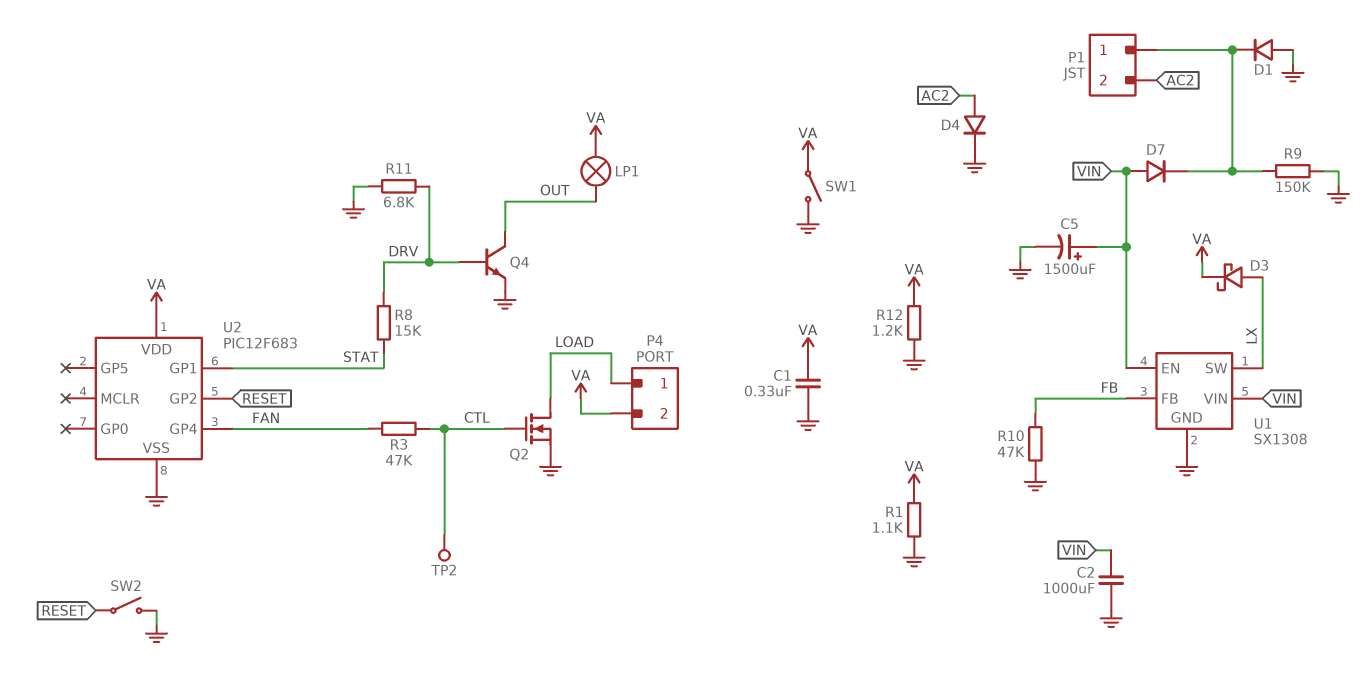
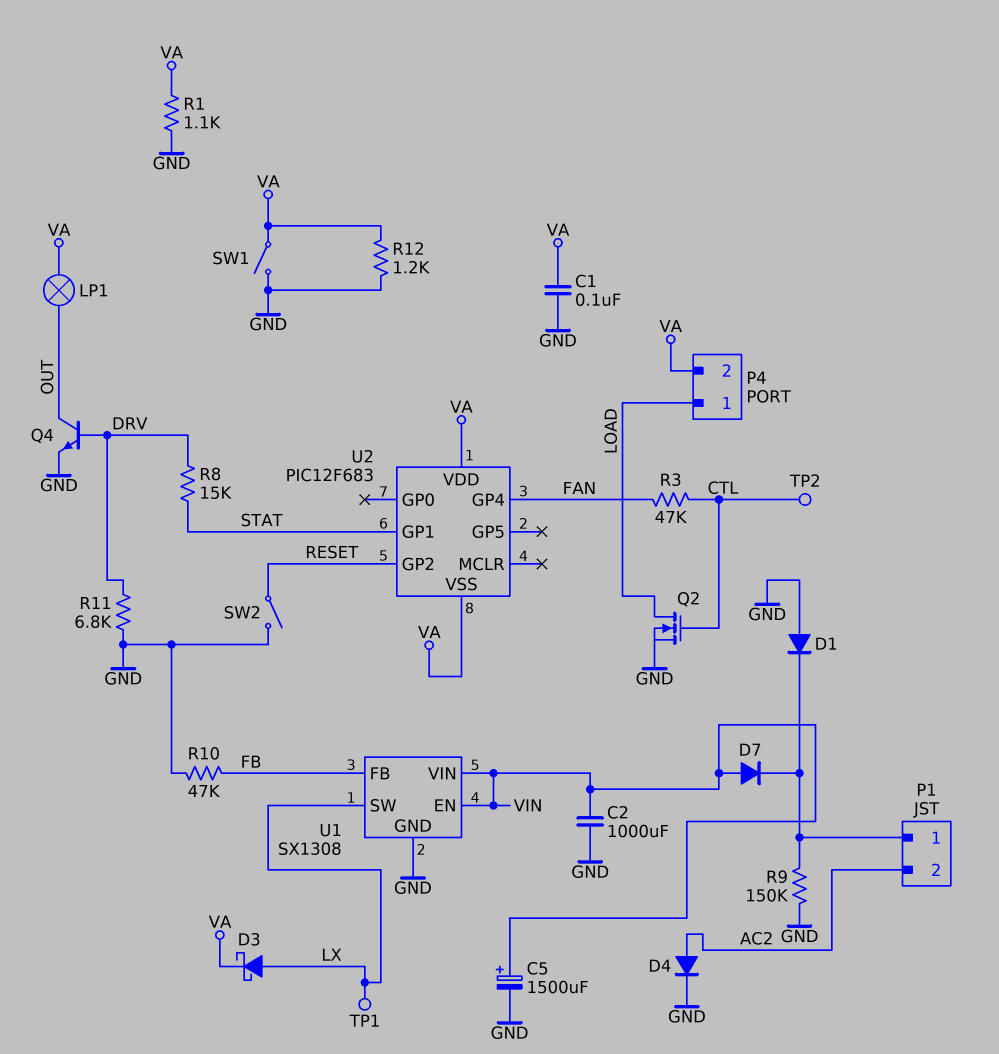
C1: 330nF (GND, VA) -> 100nF (GND, VA)
TP1: none -> test point (LX)
U2 pin VSS: GND -> VA

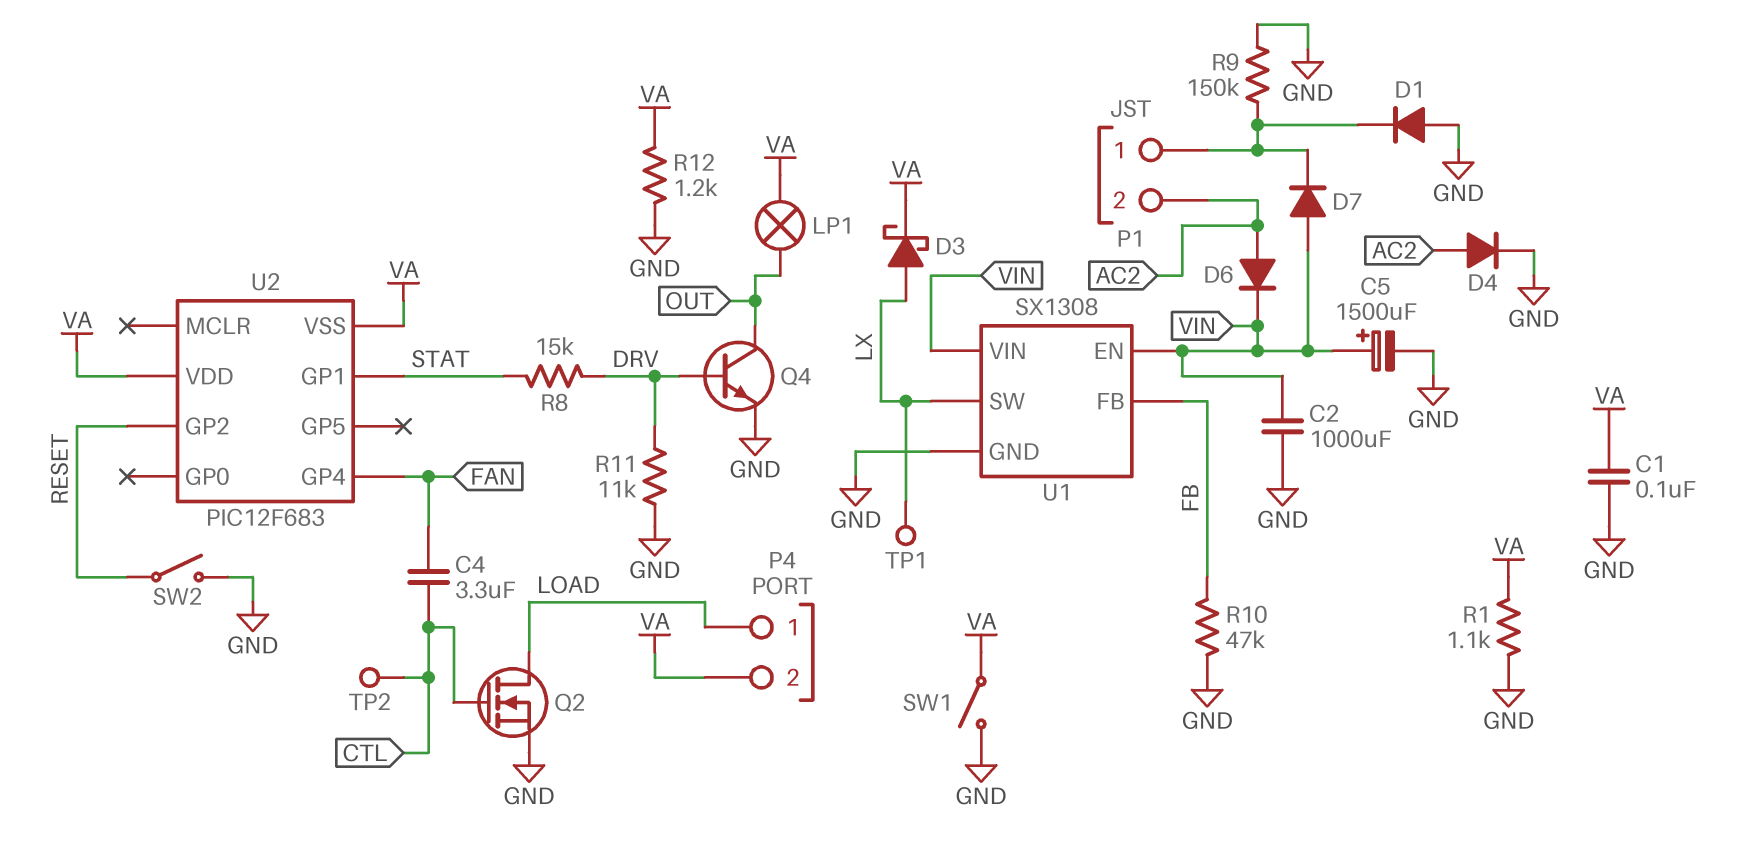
C4: none -> 3.3uF (CTL, FAN)
D6: none -> diode (A AC2, K VIN)
R3: 47k (CTL, FAN) -> none
R11: 6.8k (DRV, GND) -> 11k (DRV, GND)

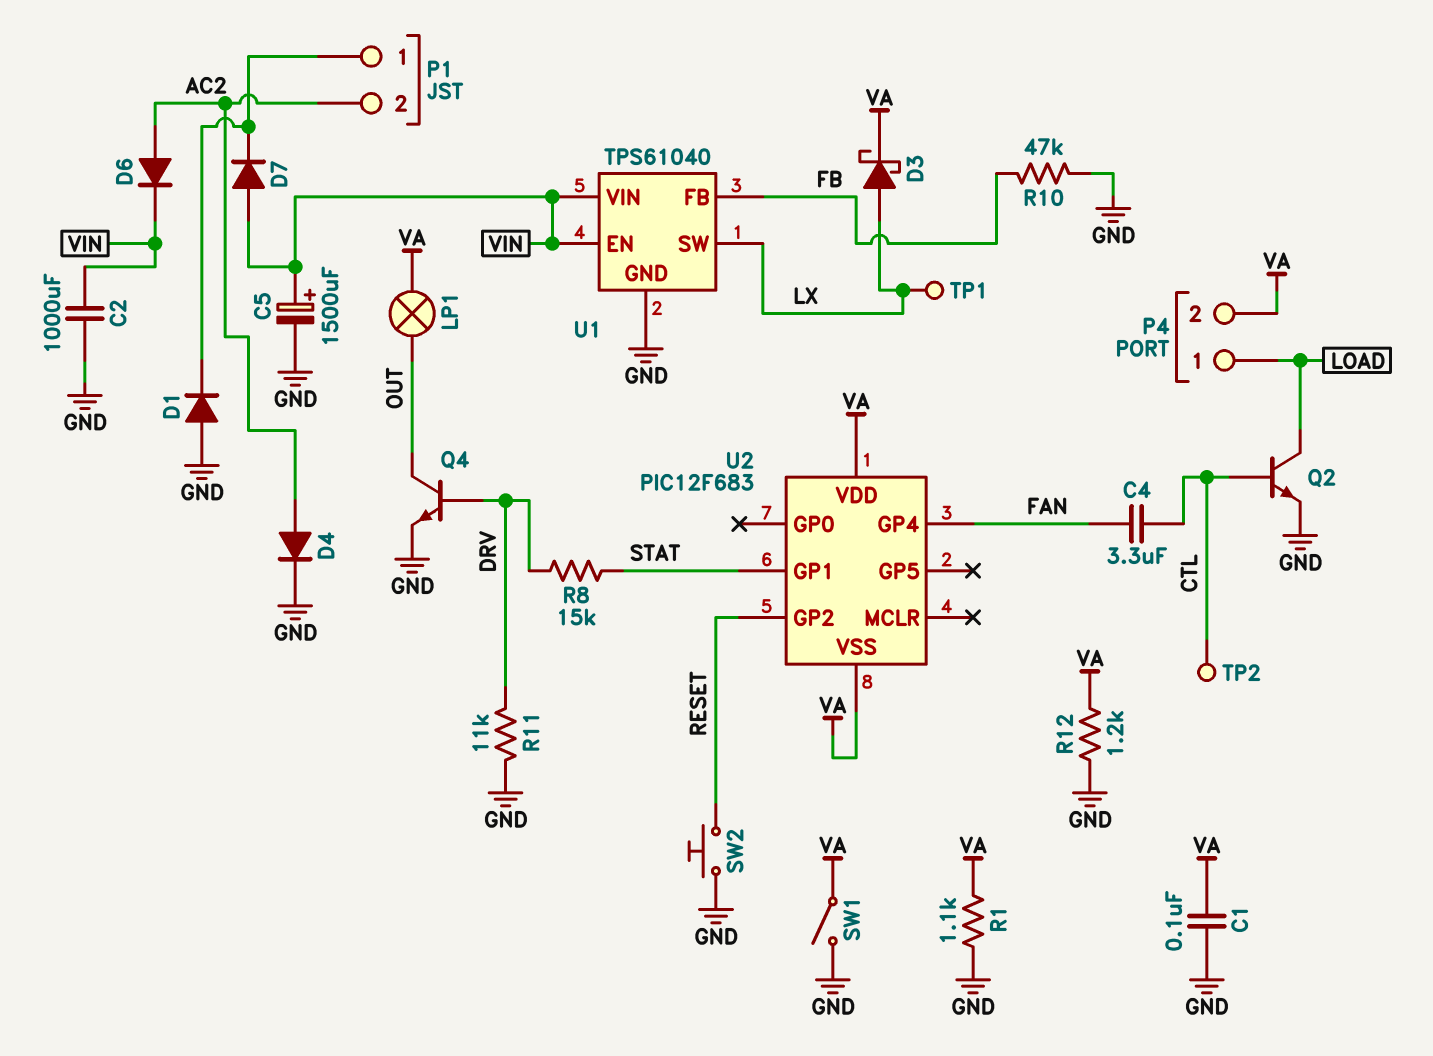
Q2: NMOS (G CTL, D LOAD, S GND) -> NPN (B CTL, C LOAD, E GND)
R9: 150k (GND, P1/1) -> none
SW2: switch (GND, RESET) -> button (GND, RESET)
U1: SX1308 -> TPS61040

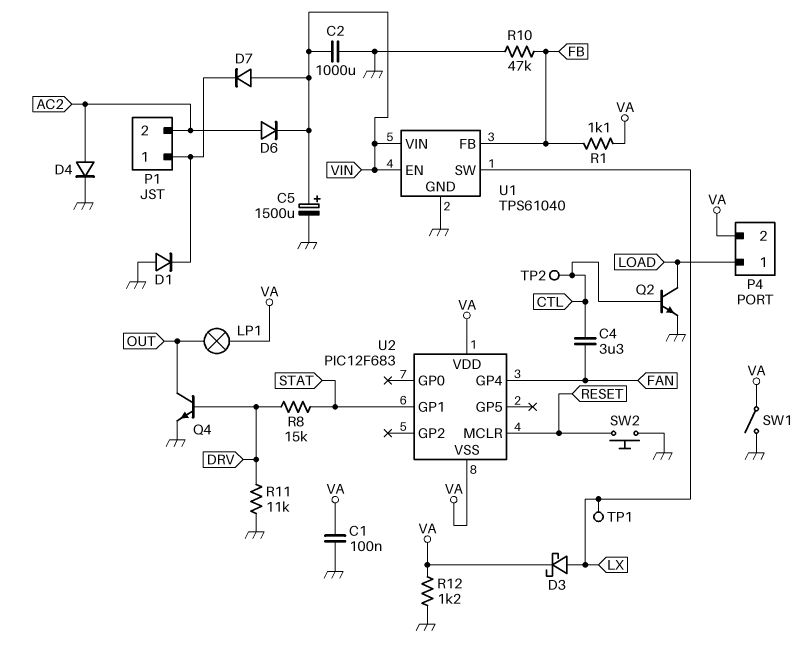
R1: 1.1k (GND, VA) -> 1.1k (FB, VA)
U2 pin GP2: RESET -> none
U2 pin MCLR: none -> RESET

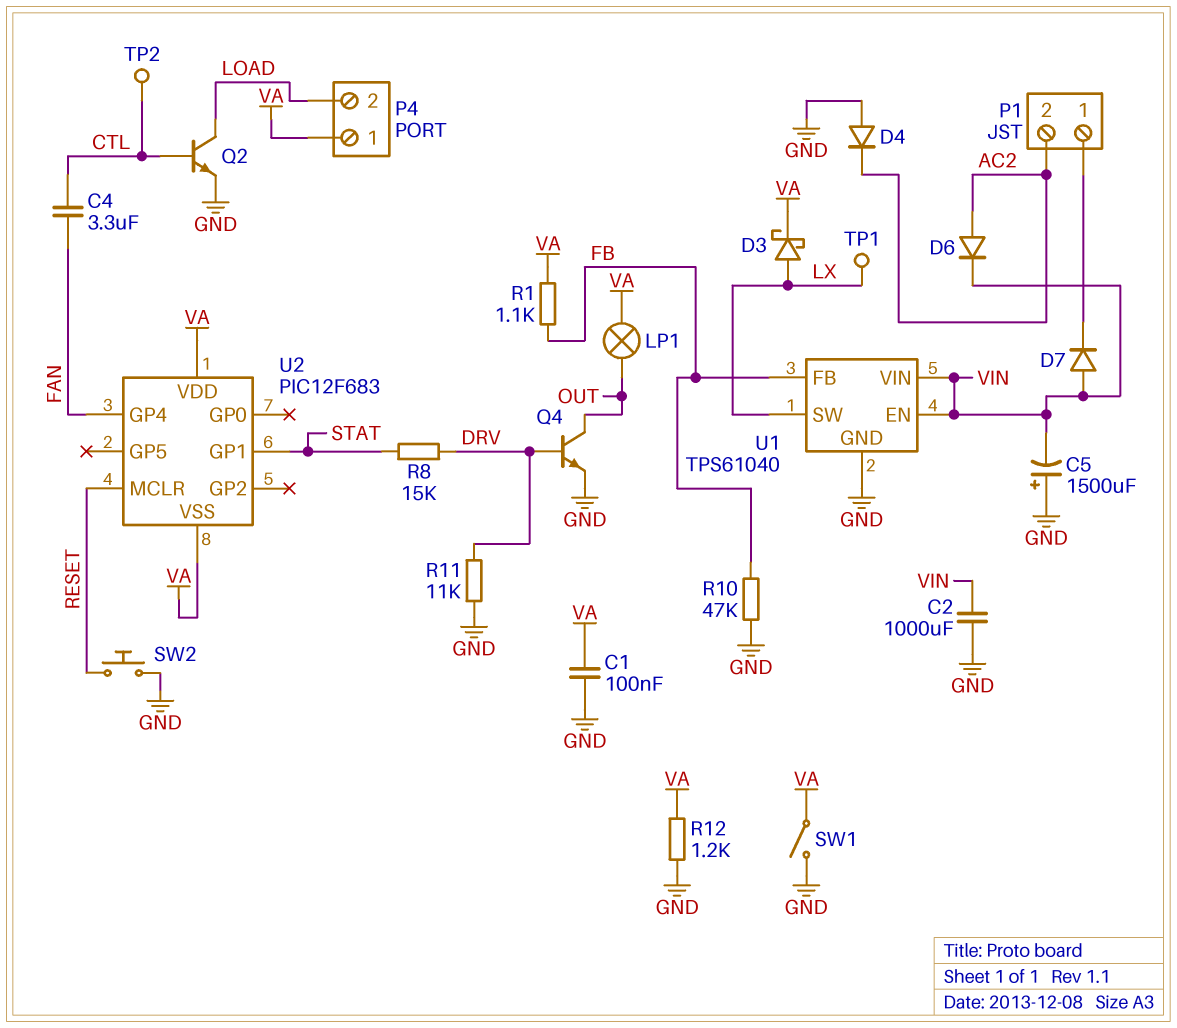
C5: 1500uF (plus VIN, minus GND) -> 1500uF (plus GND, minus VIN)
D1: diode (A GND, K P1/1) -> none
D4: diode (A AC2, K GND) -> diode (A GND, K AC2)
P4 pin 1: LOAD -> VA
P4 pin 2: VA -> LOAD

